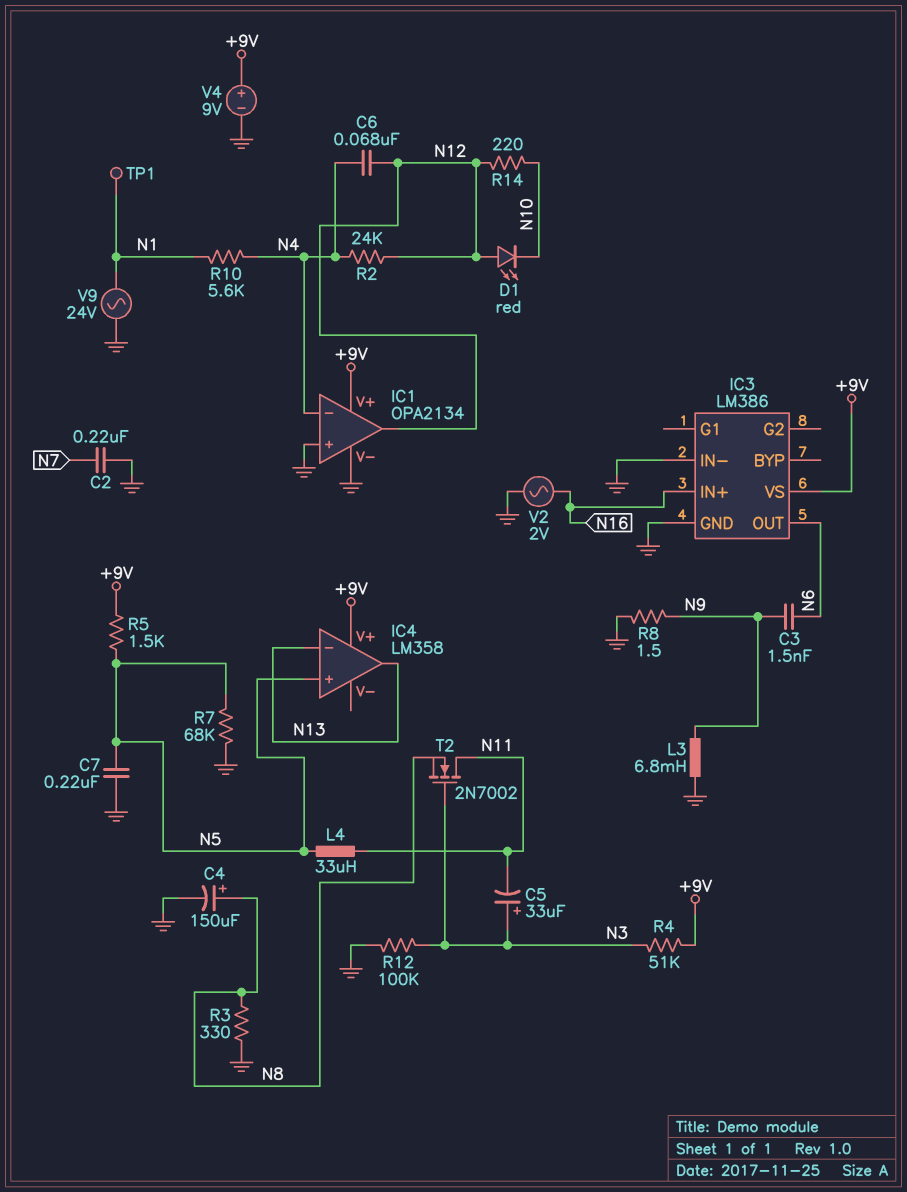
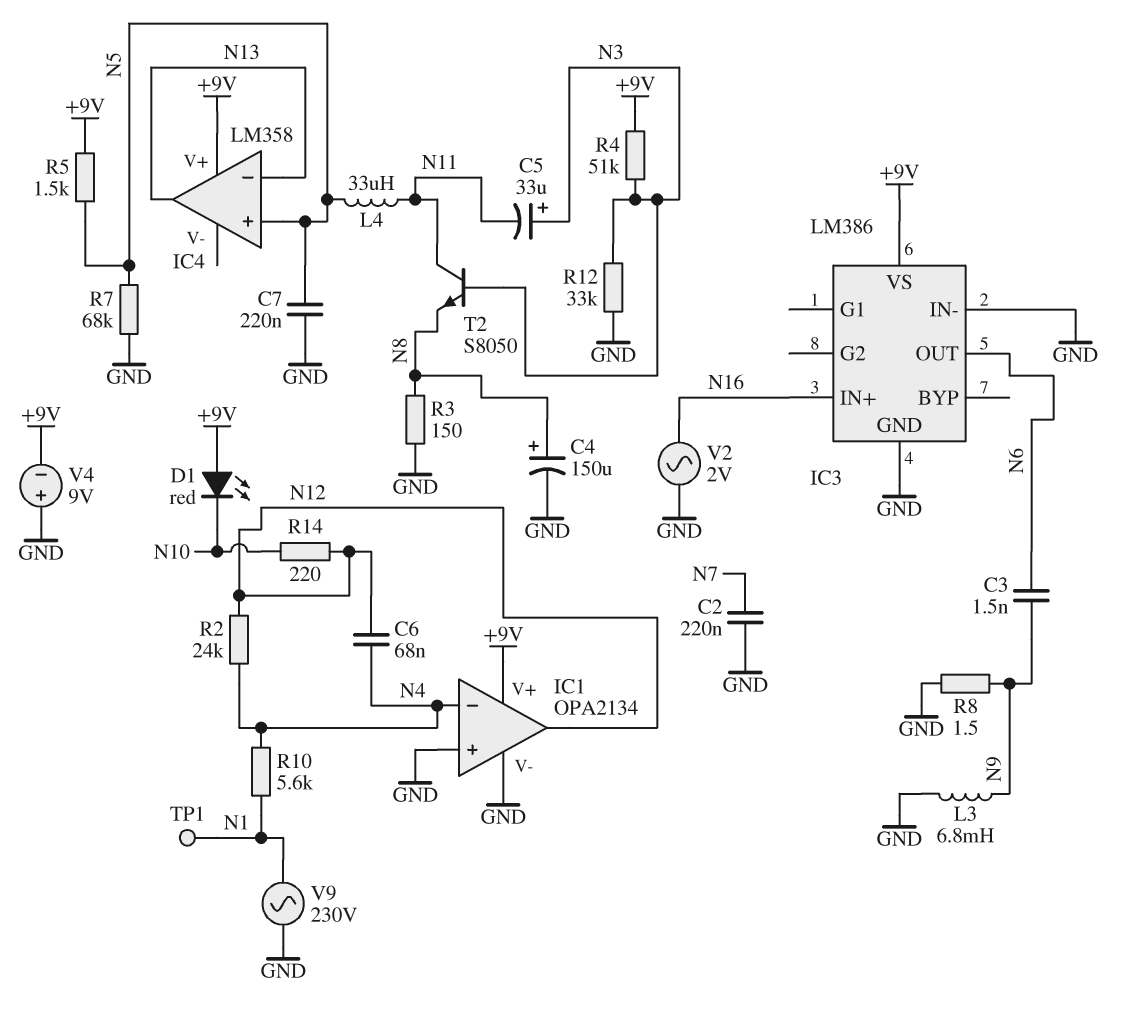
D1: LED red (A N12, K N10) -> LED red (A +9V, K N10)
R3: 330 (GND, N8) -> 150 (GND, N8)
R12: 100k (GND, N3) -> 33k (GND, N3)
T2: NMOS 2N7002 (G N3, D N11, S N8) -> NPN S8050 (B N3, C N11, E N8)
V4: 9V (plus +9V, minus GND) -> 9V (plus GND, minus +9V)
V9: AC 24V (GND, N1) -> AC 230V (GND, N1)

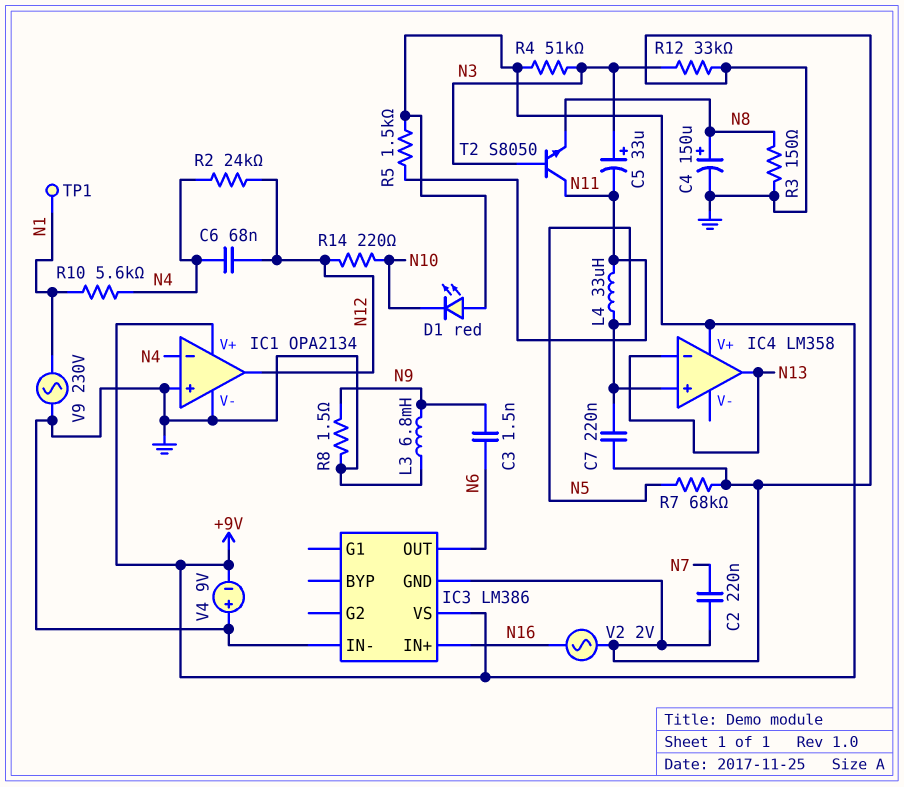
R5: 1.5k (+9V, N5) -> 1.5k (+9V, N11)

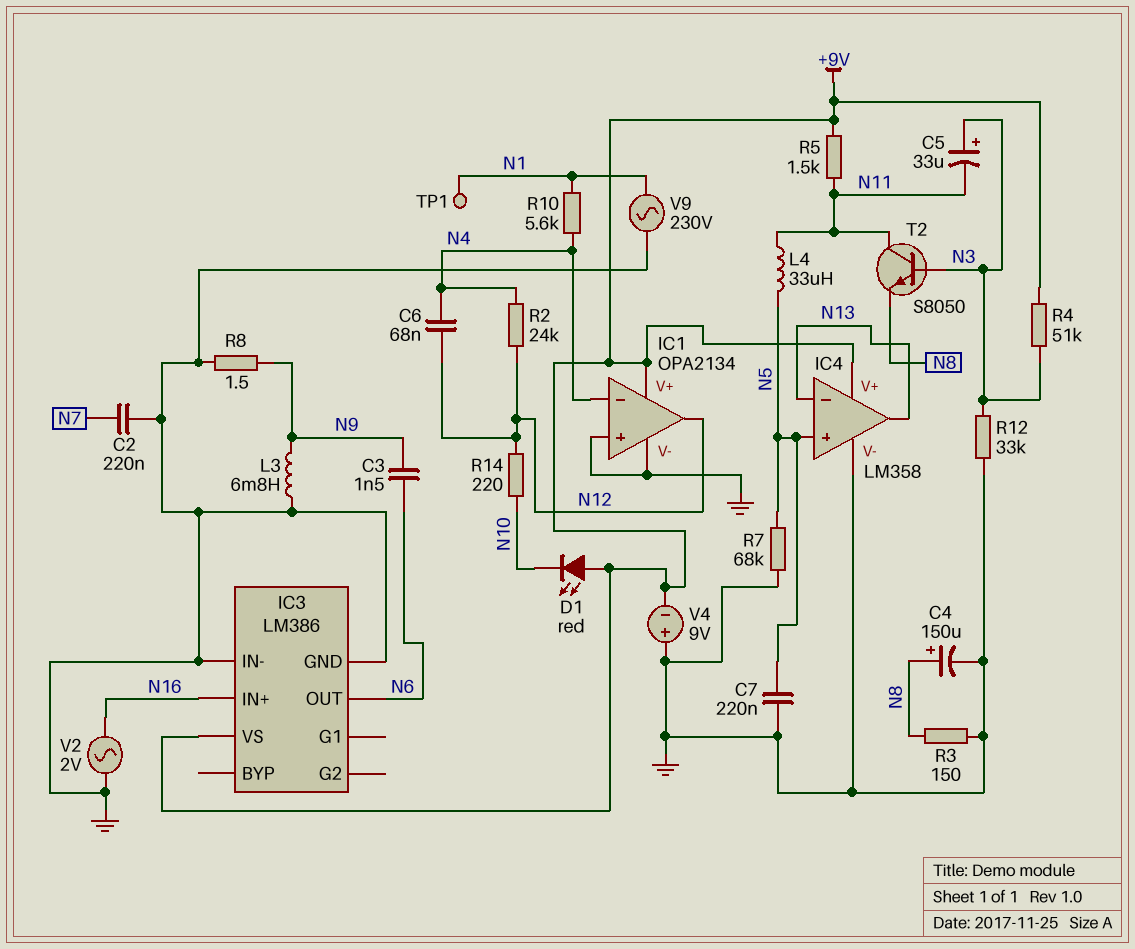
IC4 pin V-: none -> GND

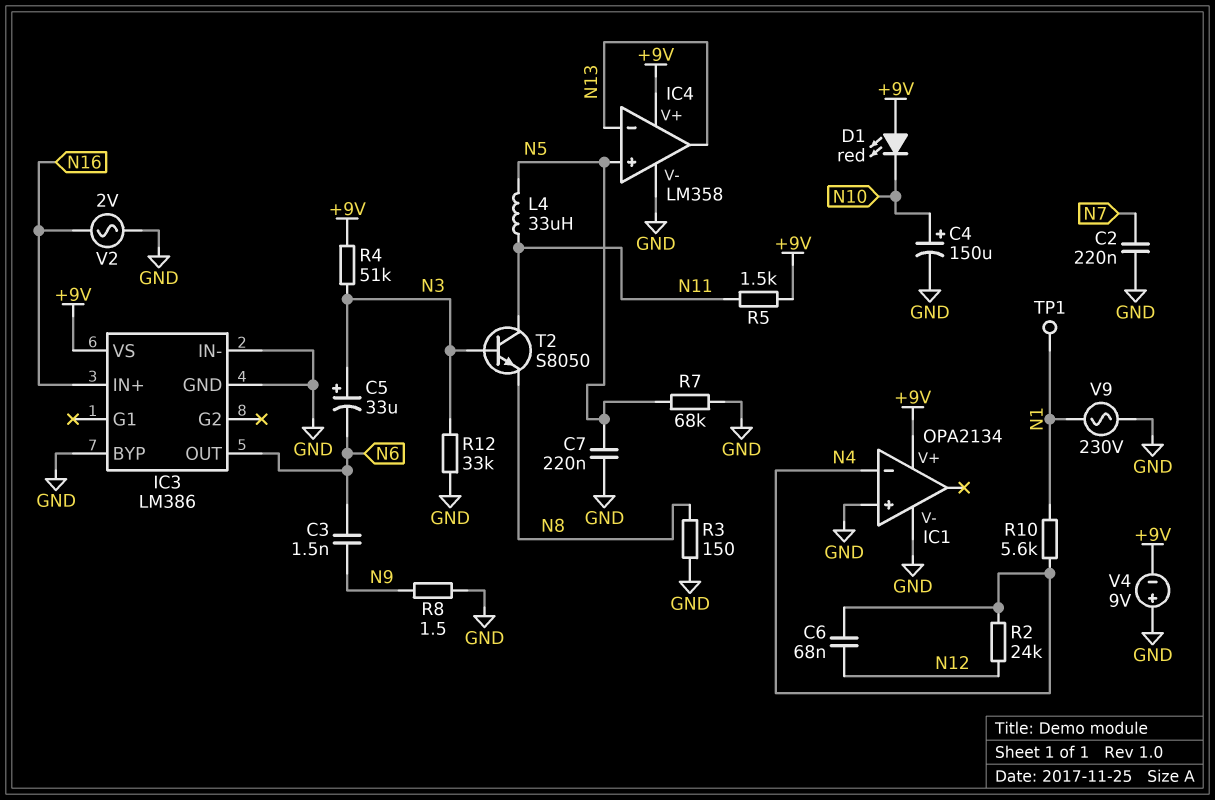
C4: 150uF (plus N8, minus GND) -> 150uF (plus N10, minus GND)
C5: 33uF (plus N3, minus N11) -> 33uF (plus N3, minus N6)
IC1 pin out: N12 -> none
IC3 pin BYP: none -> GND
L3: 6.8mH (GND, N9) -> none
R14: 220 (N10, N12) -> none

